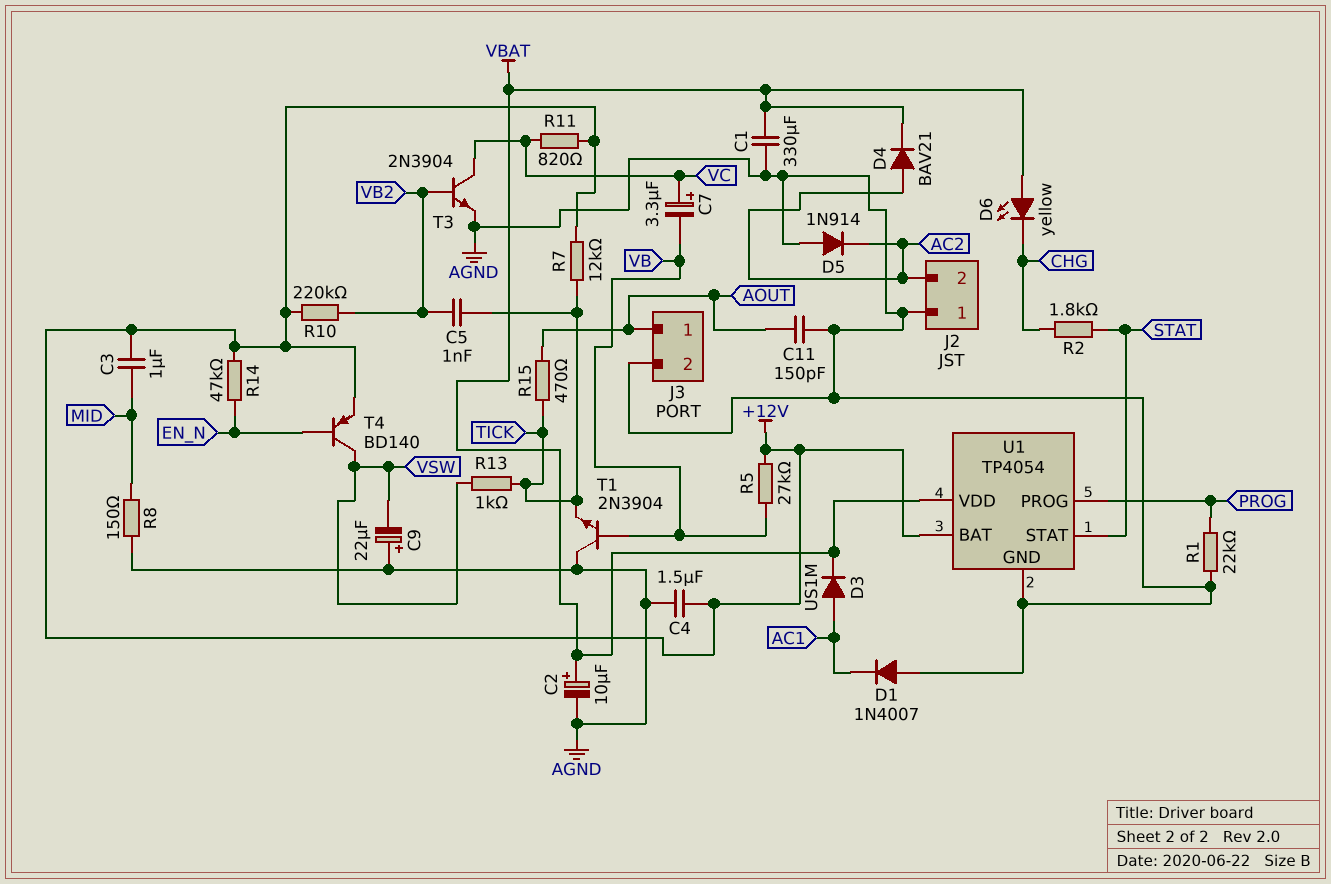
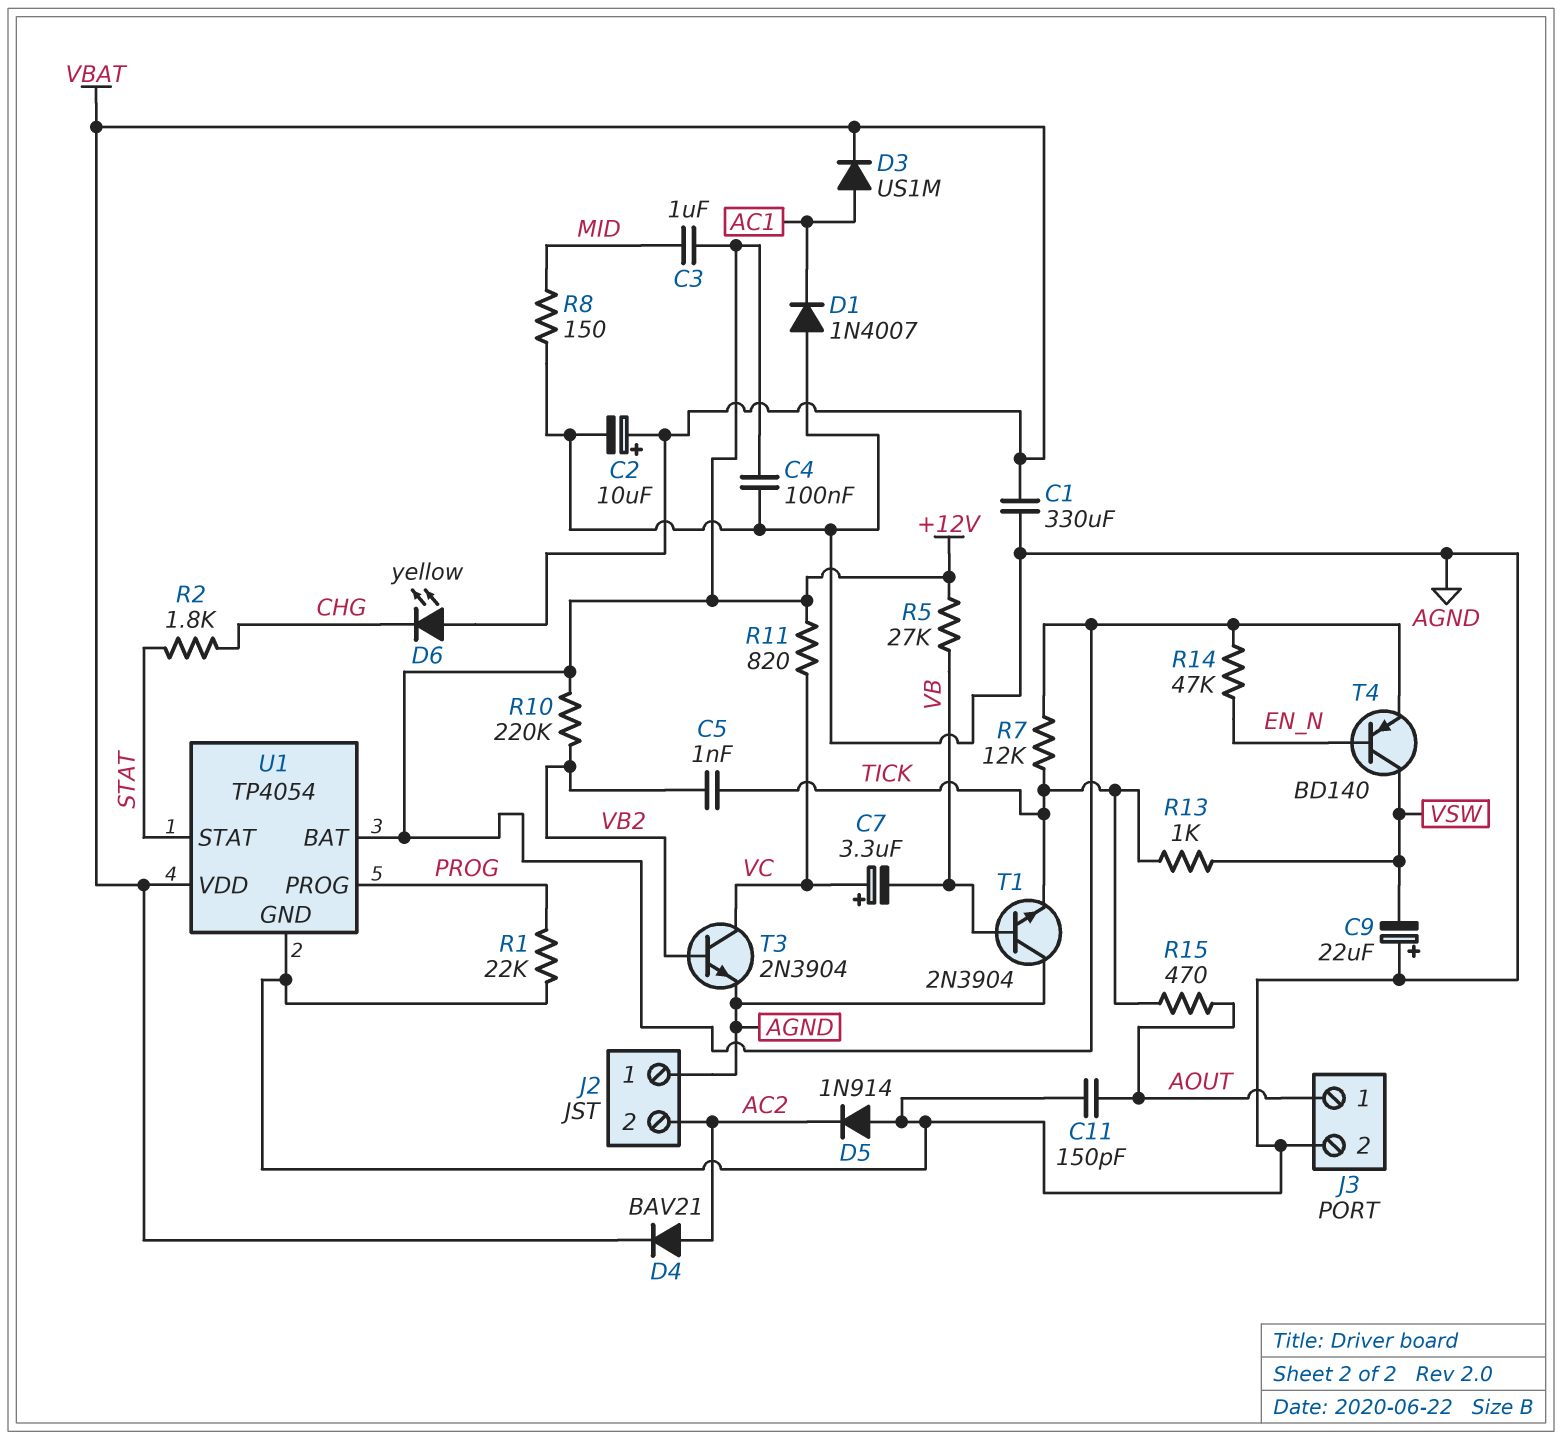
C4: 1.5uF (+12V, AGND) -> 100nF (+12V, AGND)

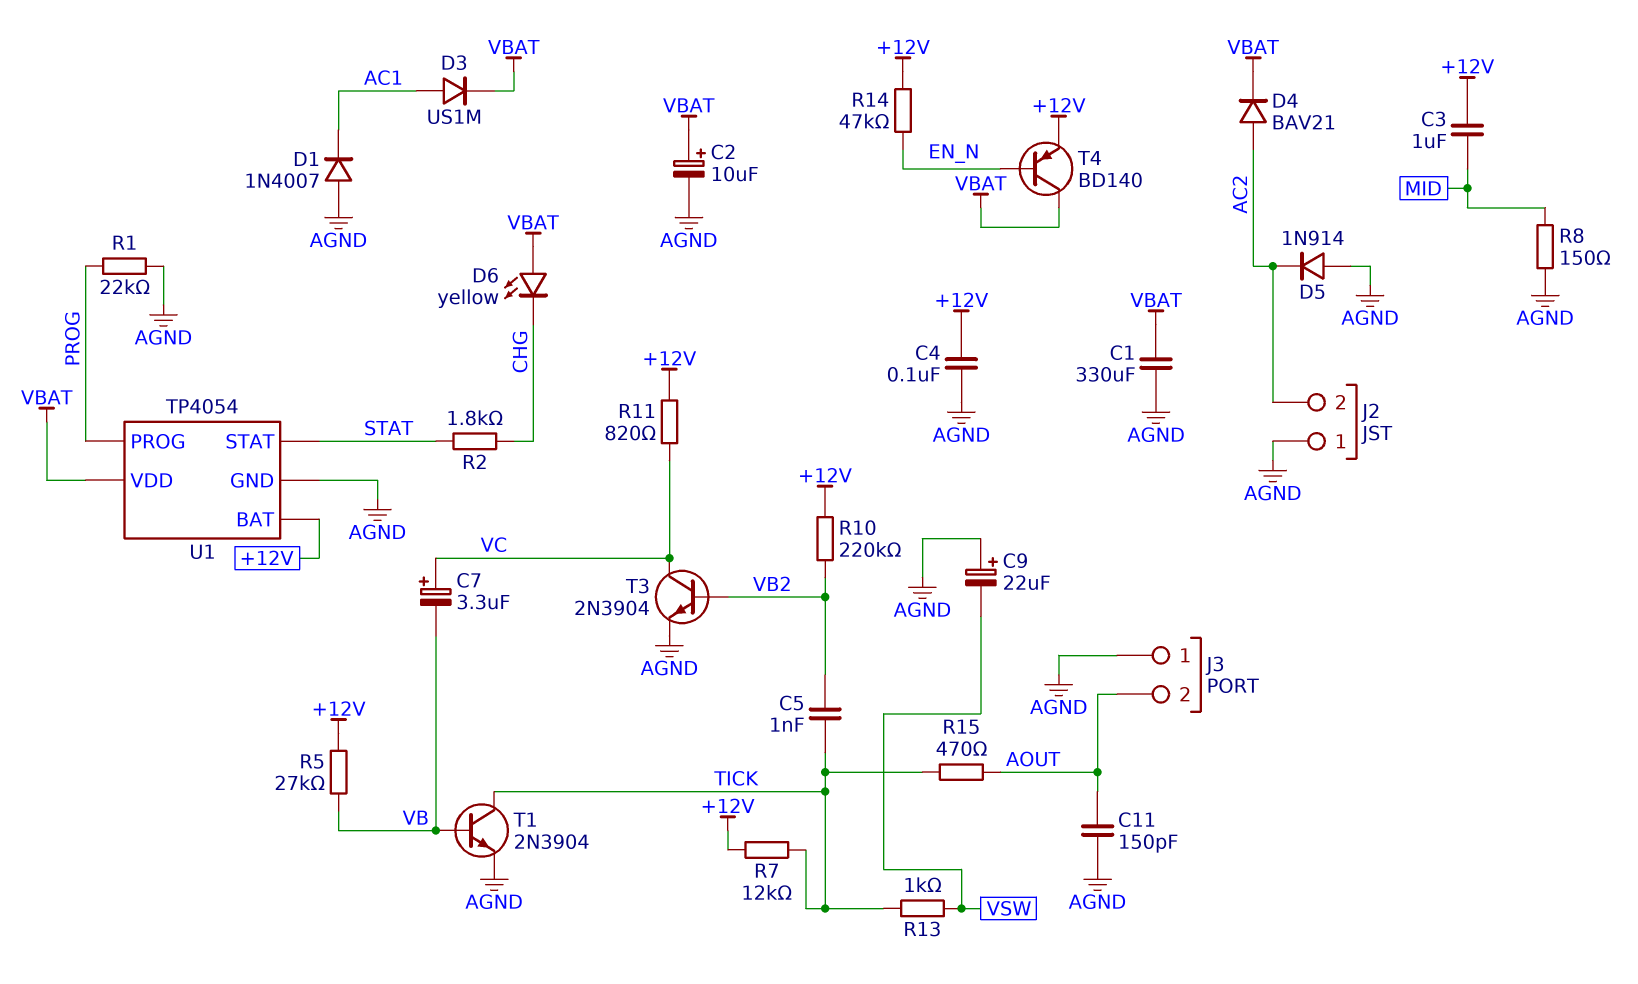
J3 pin 1: AOUT -> AGND
J3 pin 2: AGND -> AOUT
T1: NPN 2N3904 (B VB, C AGND, E TICK) -> NPN 2N3904 (B VB, C TICK, E AGND)
T4: PNP BD140 (B EN_N, C VSW, E +12V) -> PNP BD140 (B EN_N, C VBAT, E +12V)

